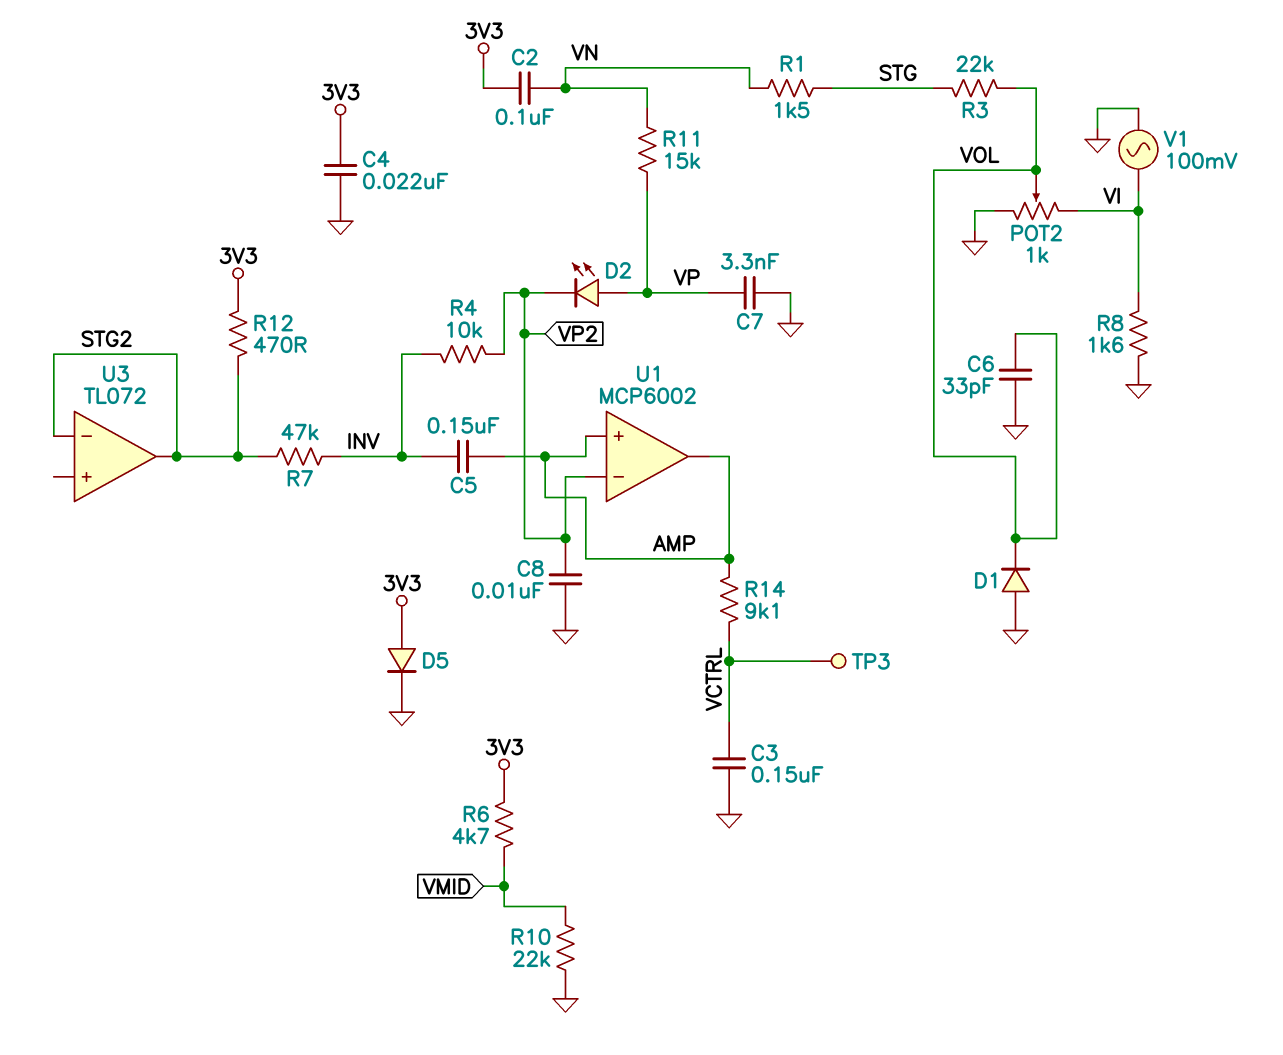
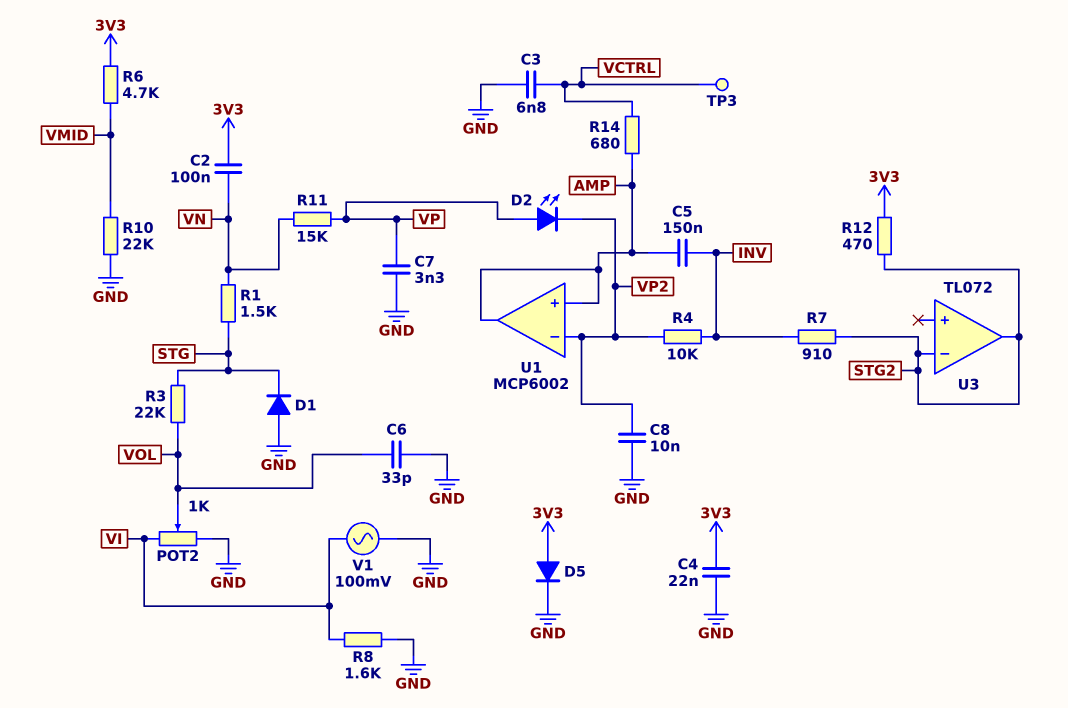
C3: 150nF (GND, VCTRL) -> 6.8nF (GND, VCTRL)
D1: diode (A GND, K VOL) -> diode (A GND, K STG)
R7: 47k (INV, STG2) -> 910 (INV, STG2)
R14: 9.1k (AMP, VCTRL) -> 680 (AMP, VCTRL)

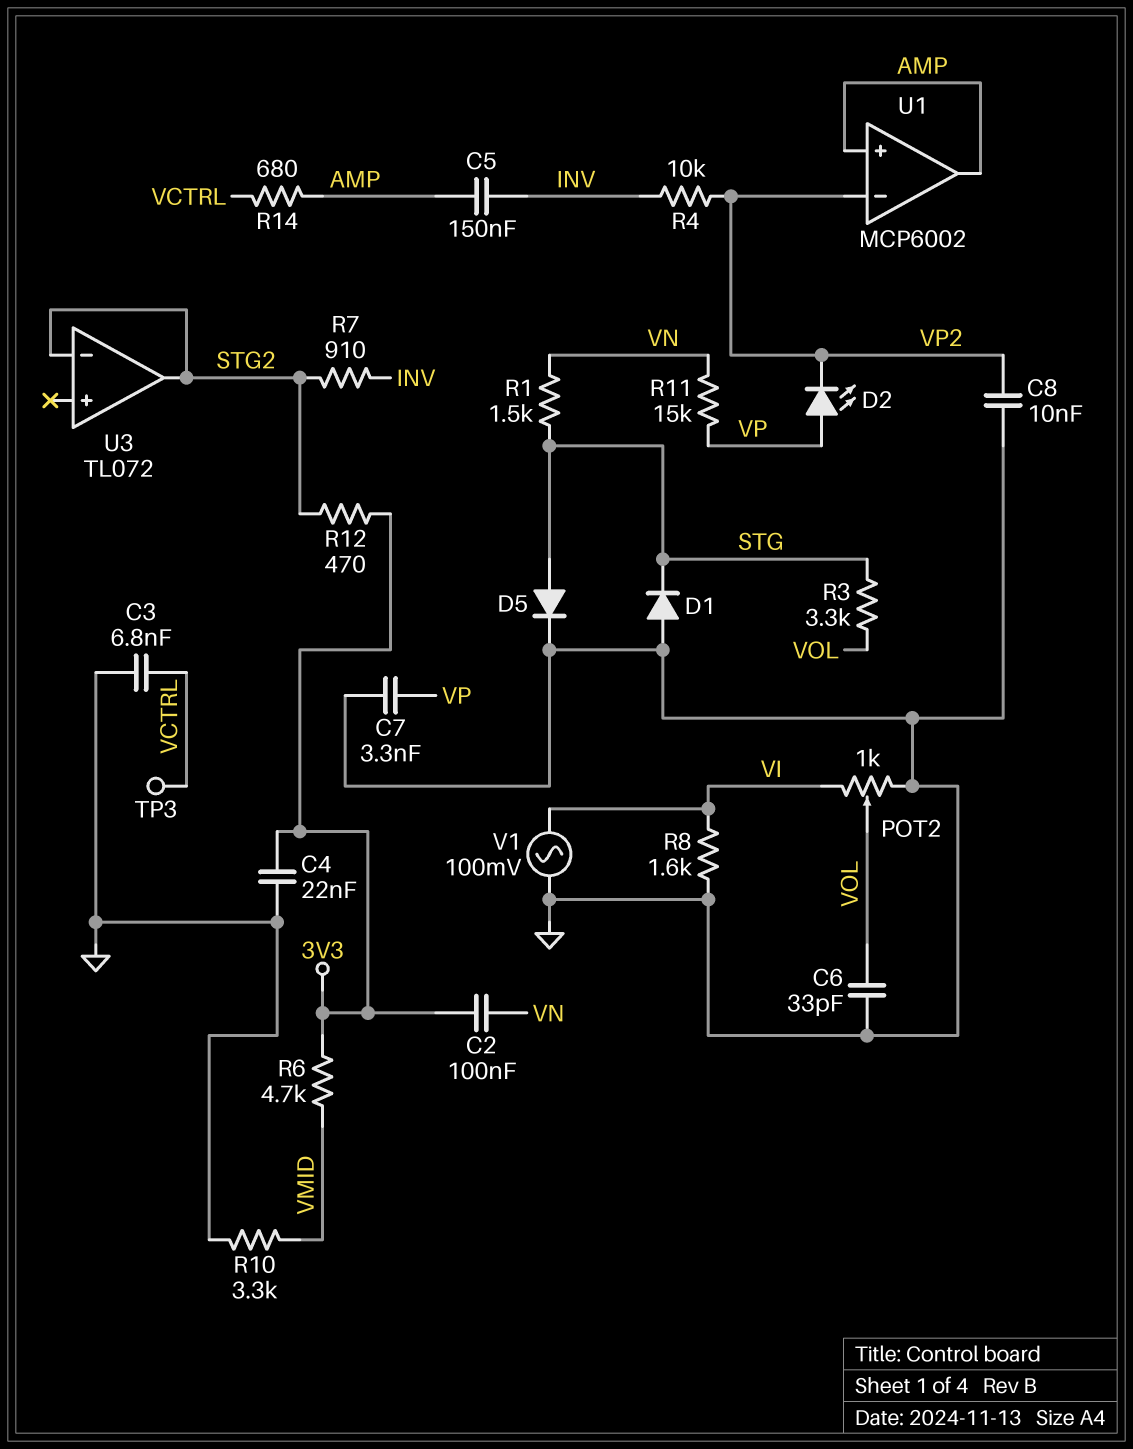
D5: diode (A 3V3, K GND) -> diode (A STG, K GND)
R3: 22k (STG, VOL) -> 3.3k (STG, VOL)
R10: 22k (GND, VMID) -> 3.3k (GND, VMID)

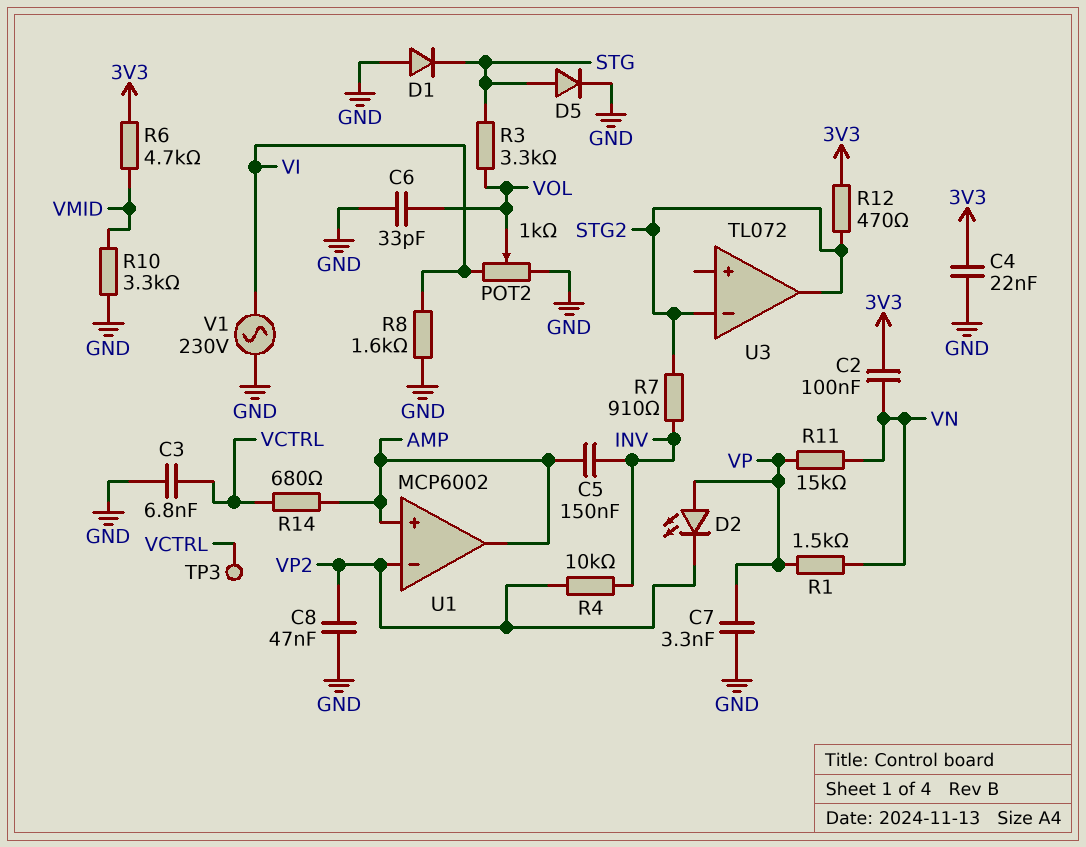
C8: 10nF (GND, VP2) -> 47nF (GND, VP2)
R1: 1.5k (STG, VN) -> 1.5k (VN, VP)
V1: AC 100mV (GND, VI) -> AC 230V (GND, VI)

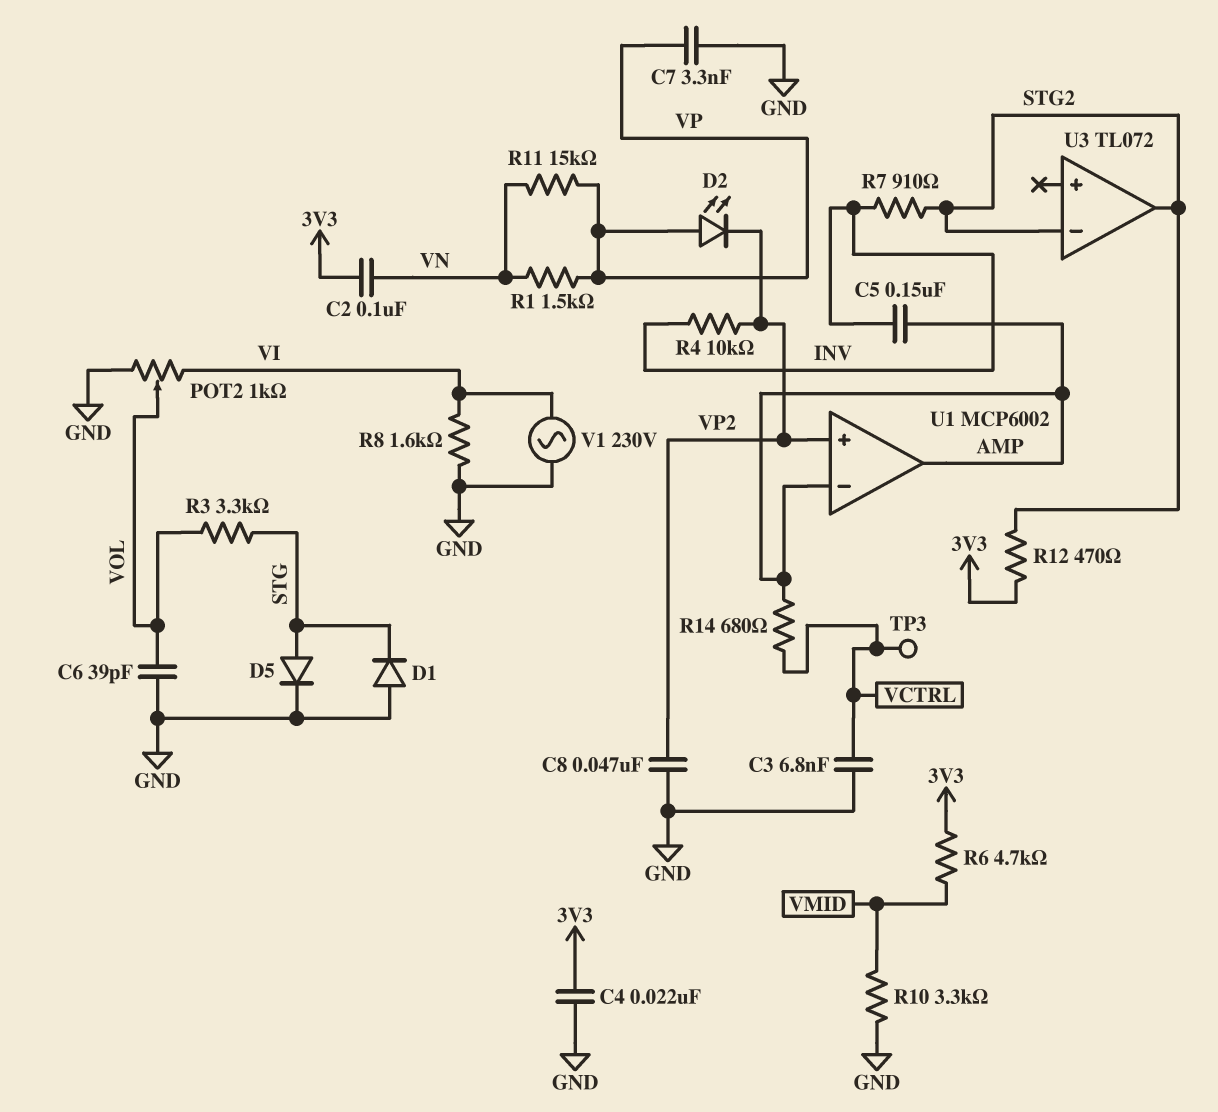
C6: 33pF (GND, VOL) -> 39pF (GND, VOL)
U1 pin in+: AMP -> VP2
U1 pin in-: VP2 -> AMP

